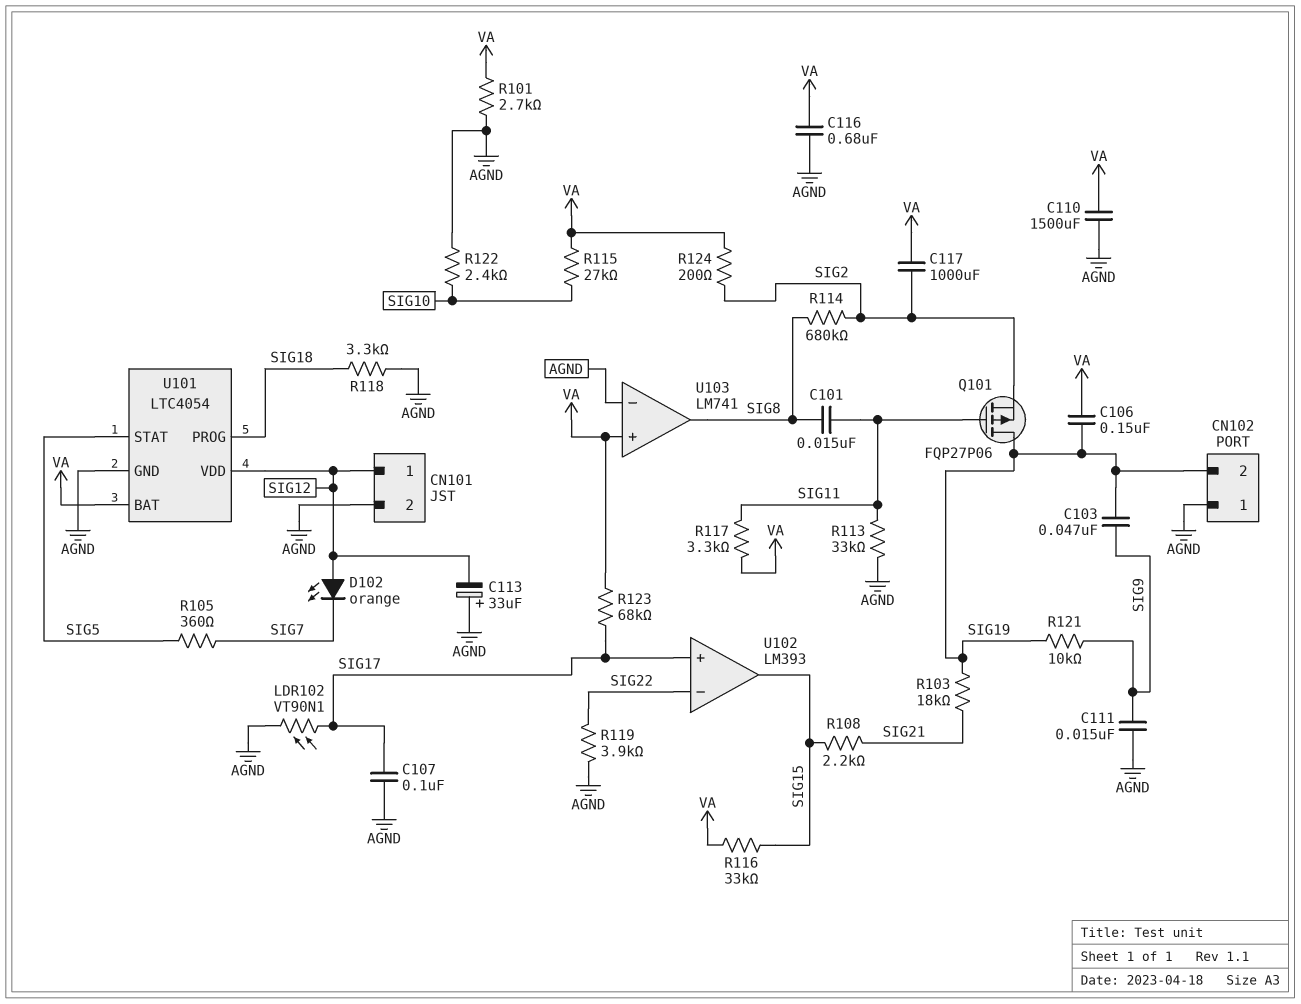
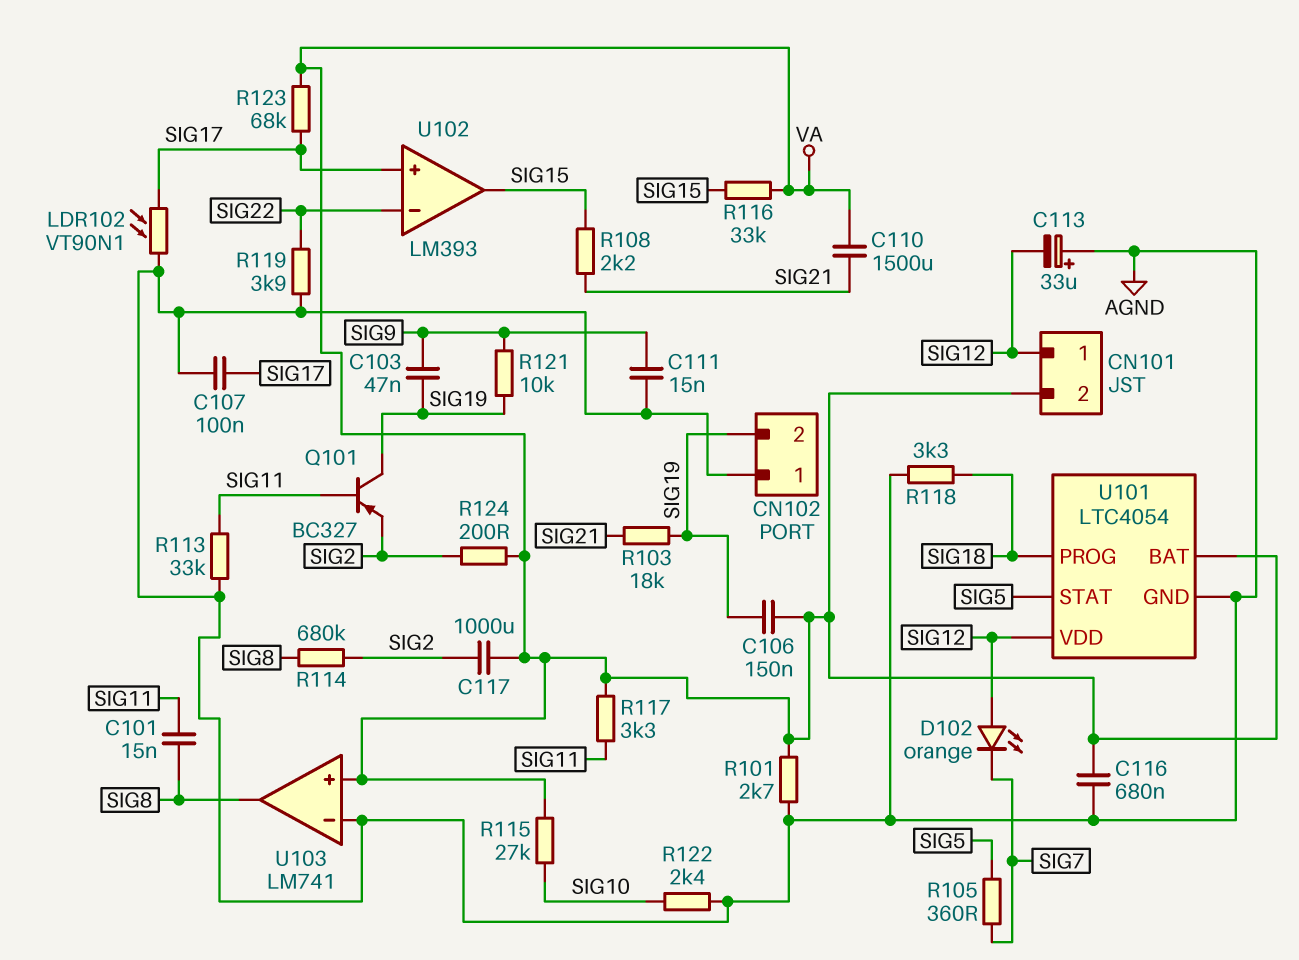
C110: 1500uF (AGND, VA) -> 1500uF (SIG21, VA)
CN101 pin 2: AGND -> VA
Q101: PMOS FQP27P06 (G SIG11, D SIG19, S SIG2) -> PNP BC327 (B SIG11, C SIG19, E SIG2)

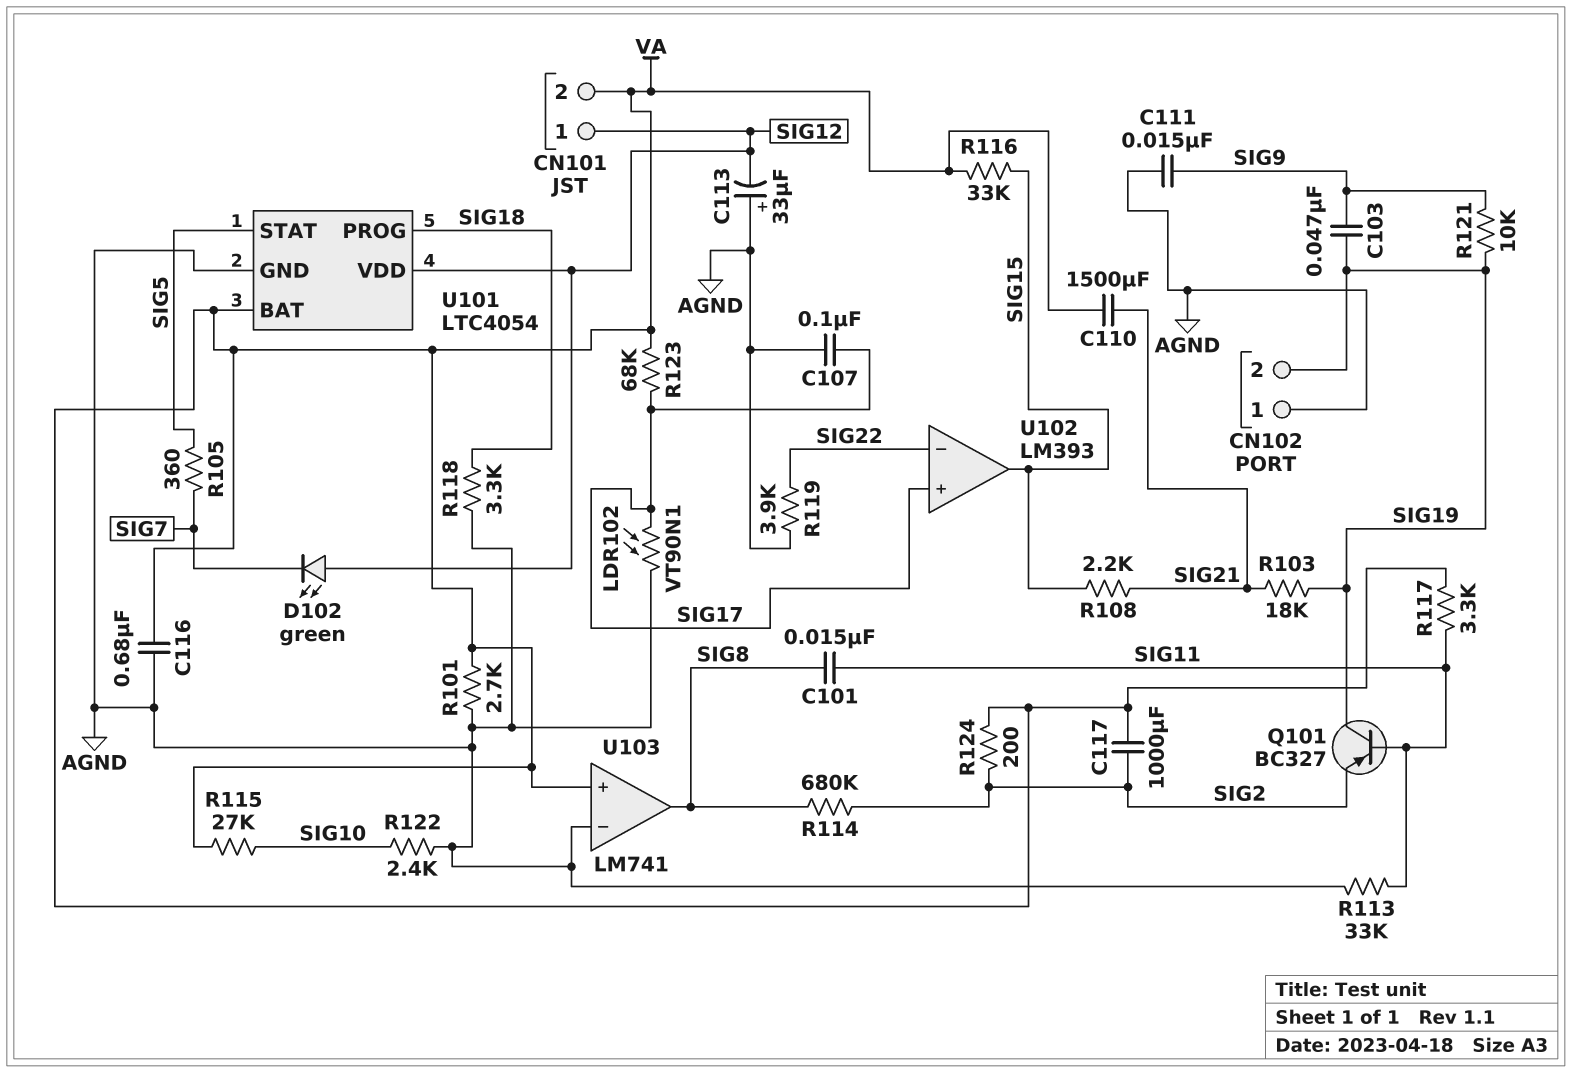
C106: 150nF (SIG19, VA) -> none
D102: LED orange (A SIG12, K SIG7) -> LED green (A SIG12, K SIG7)

